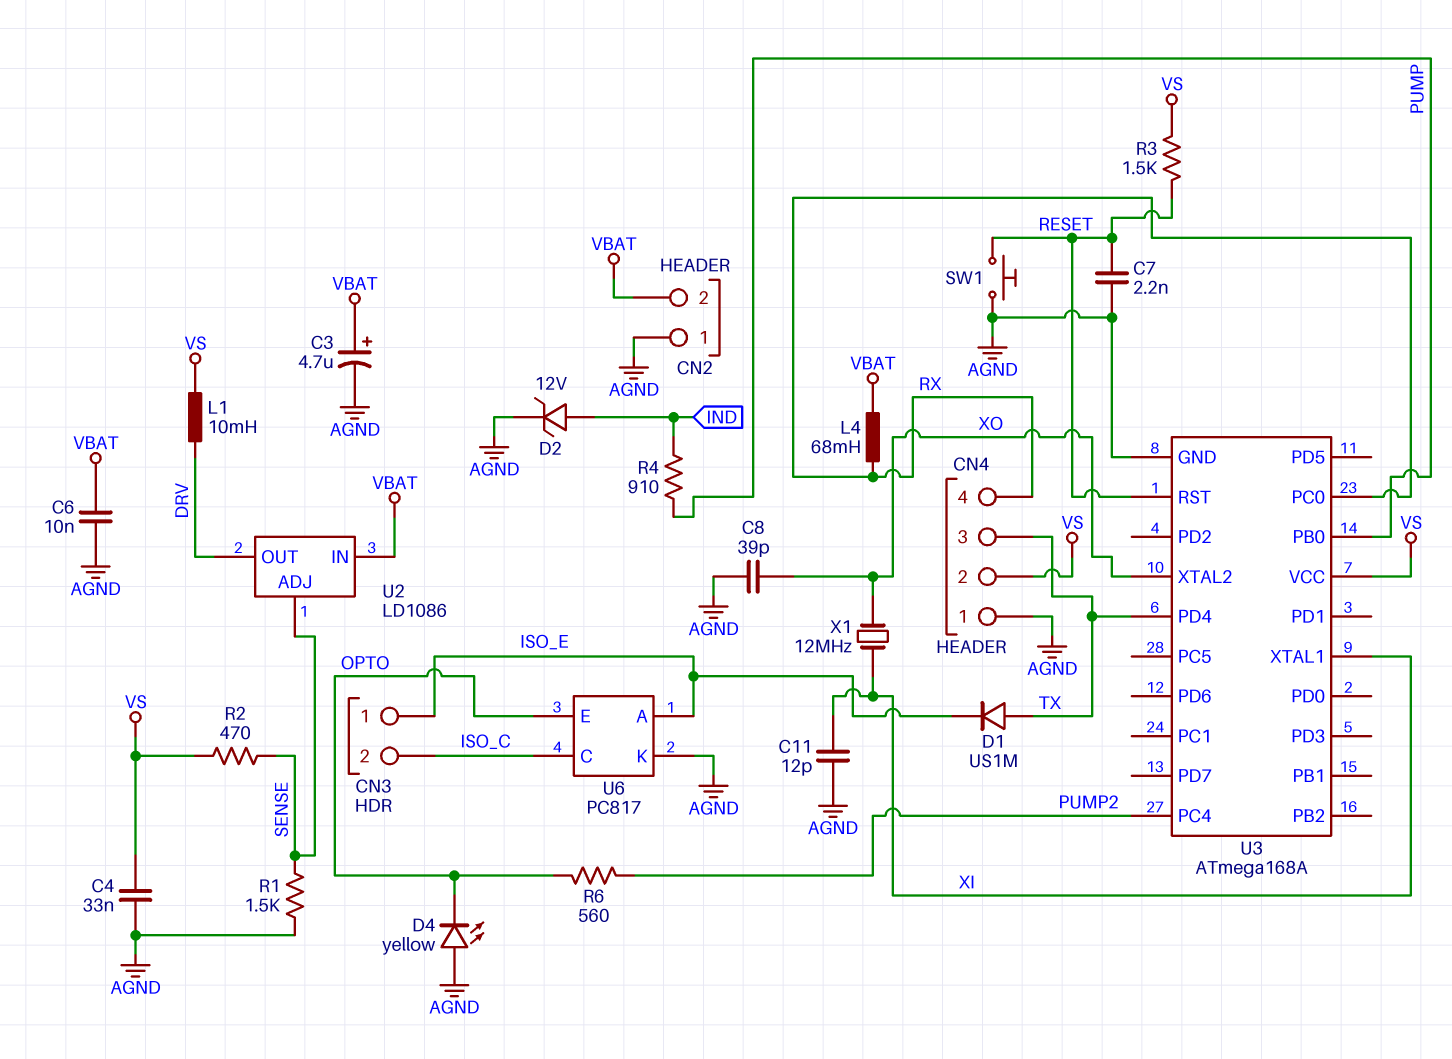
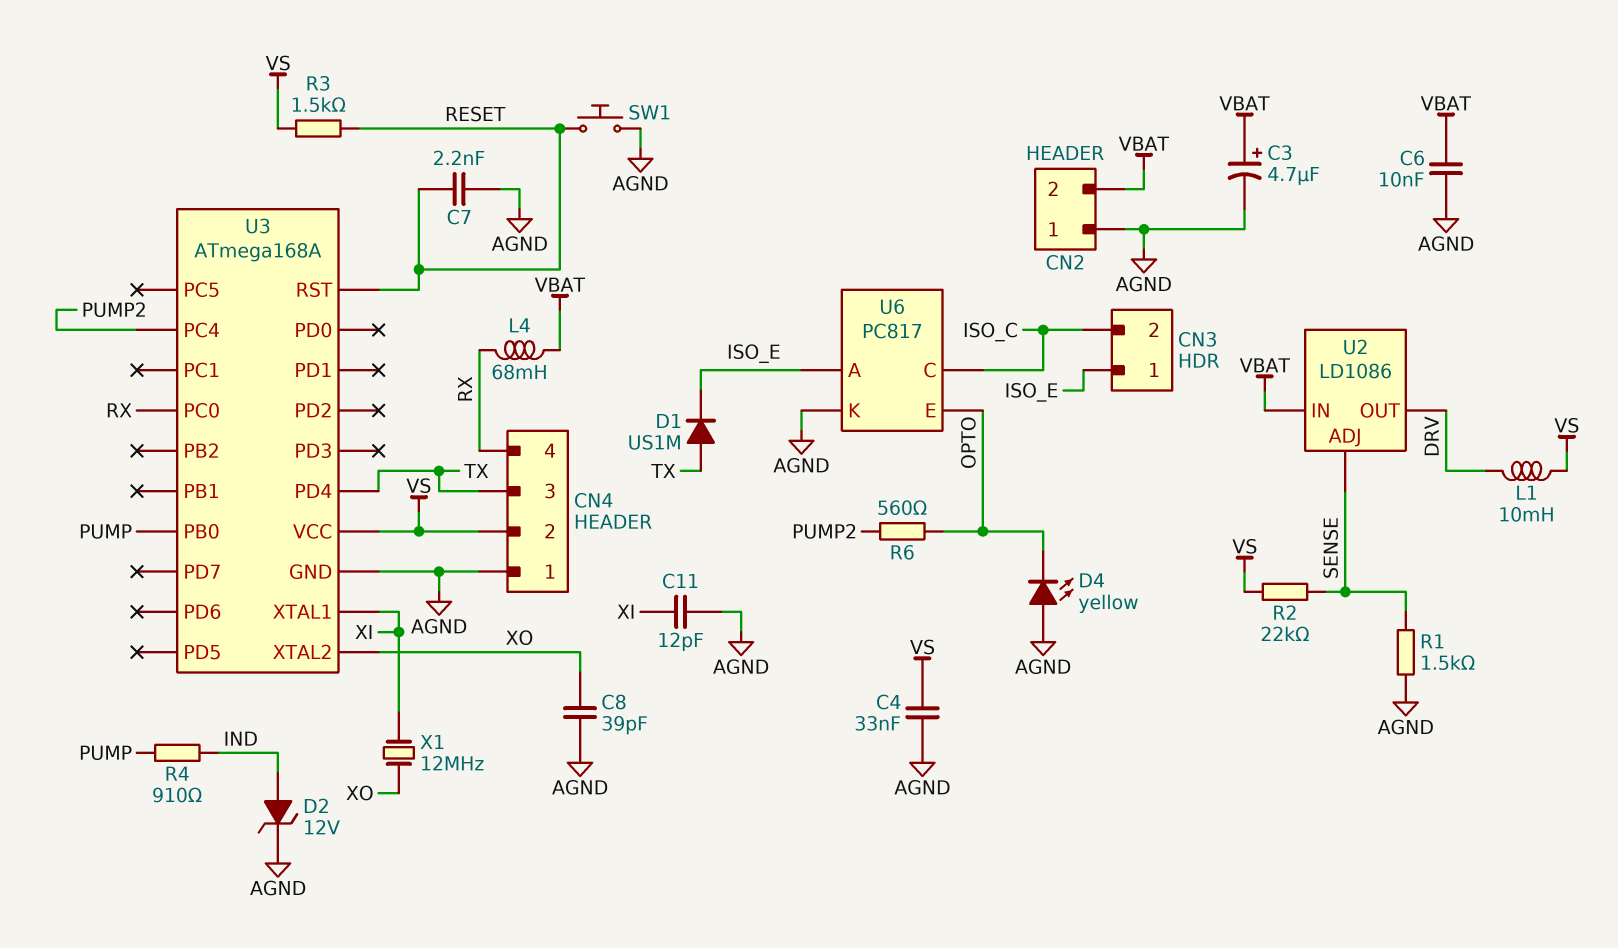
R2: 470 (SENSE, VS) -> 22k (SENSE, VS)

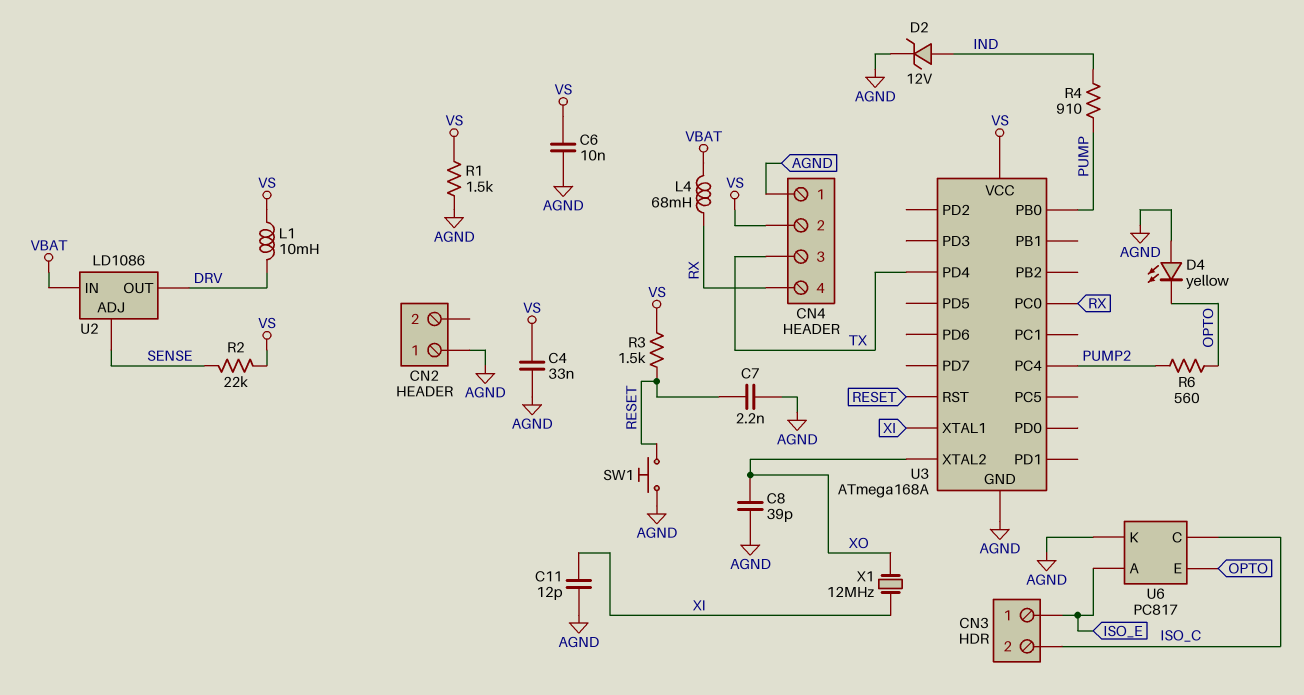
C3: 4.7uF (plus VBAT, minus AGND) -> none
C6: 10nF (AGND, VBAT) -> 10nF (AGND, VS)
CN2 pin 2: VBAT -> none
D1: diode US1M (A TX, K ISO_E) -> none
R1: 1.5k (AGND, SENSE) -> 1.5k (AGND, VS)

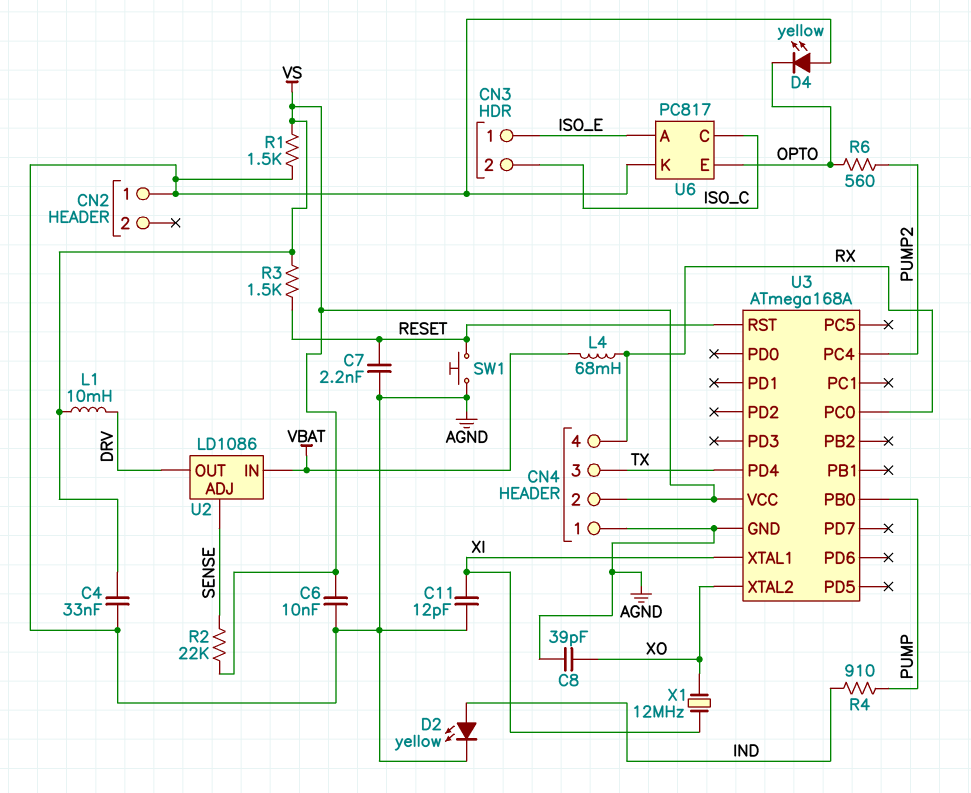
D2: zener 12V (A IND, K AGND) -> LED yellow (A IND, K AGND)

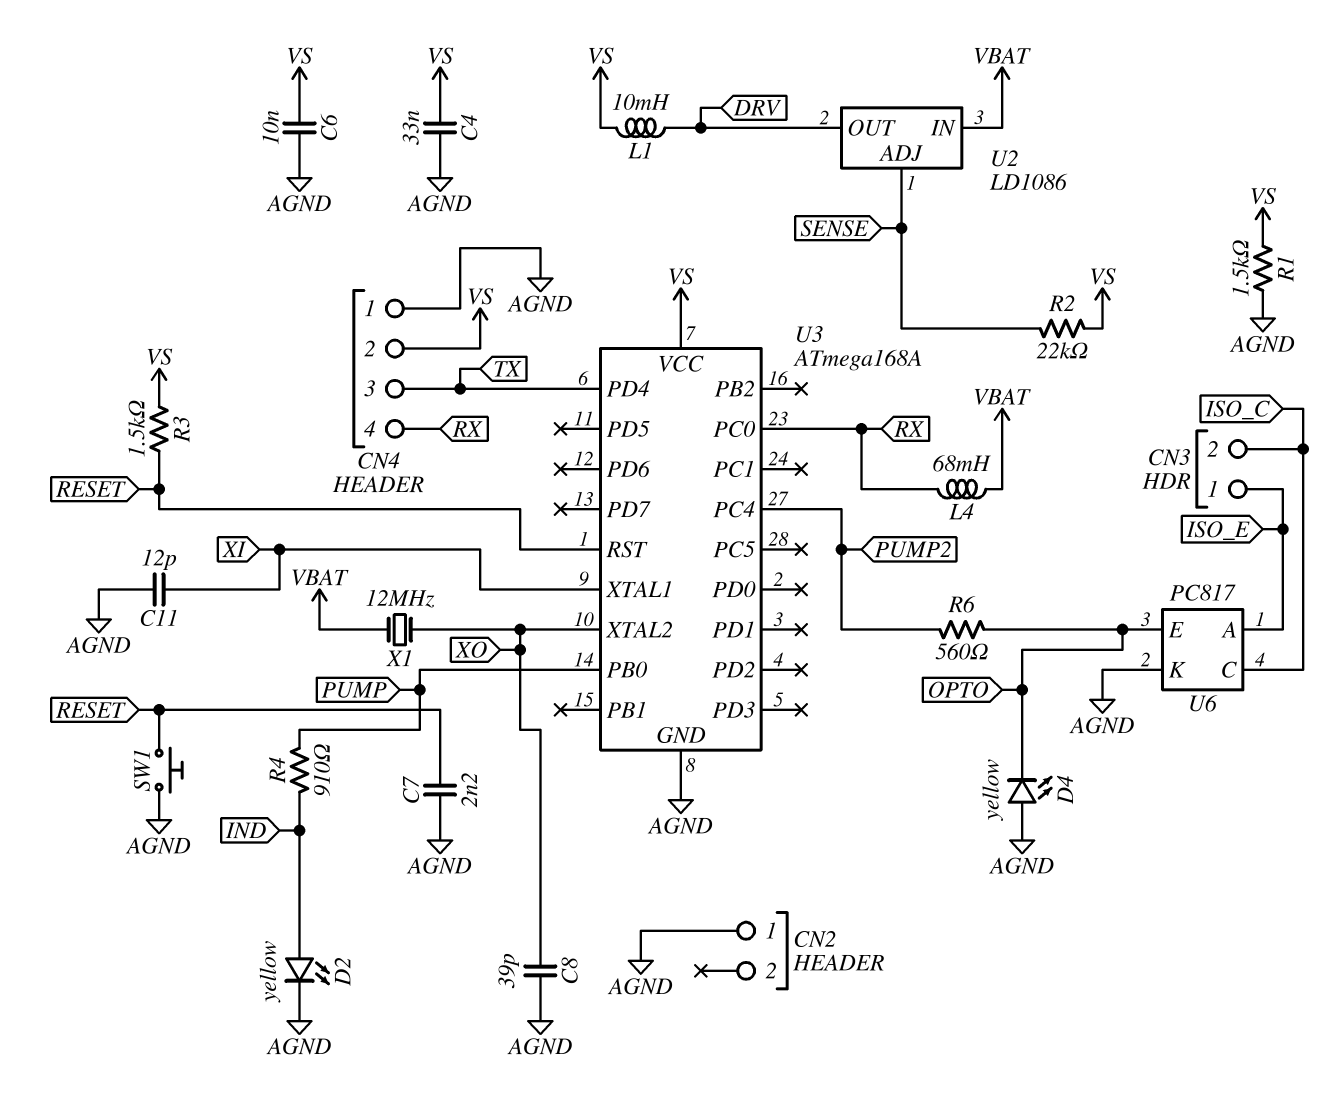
X1: 12MHz (XI, XO) -> 12MHz (VBAT, XO)

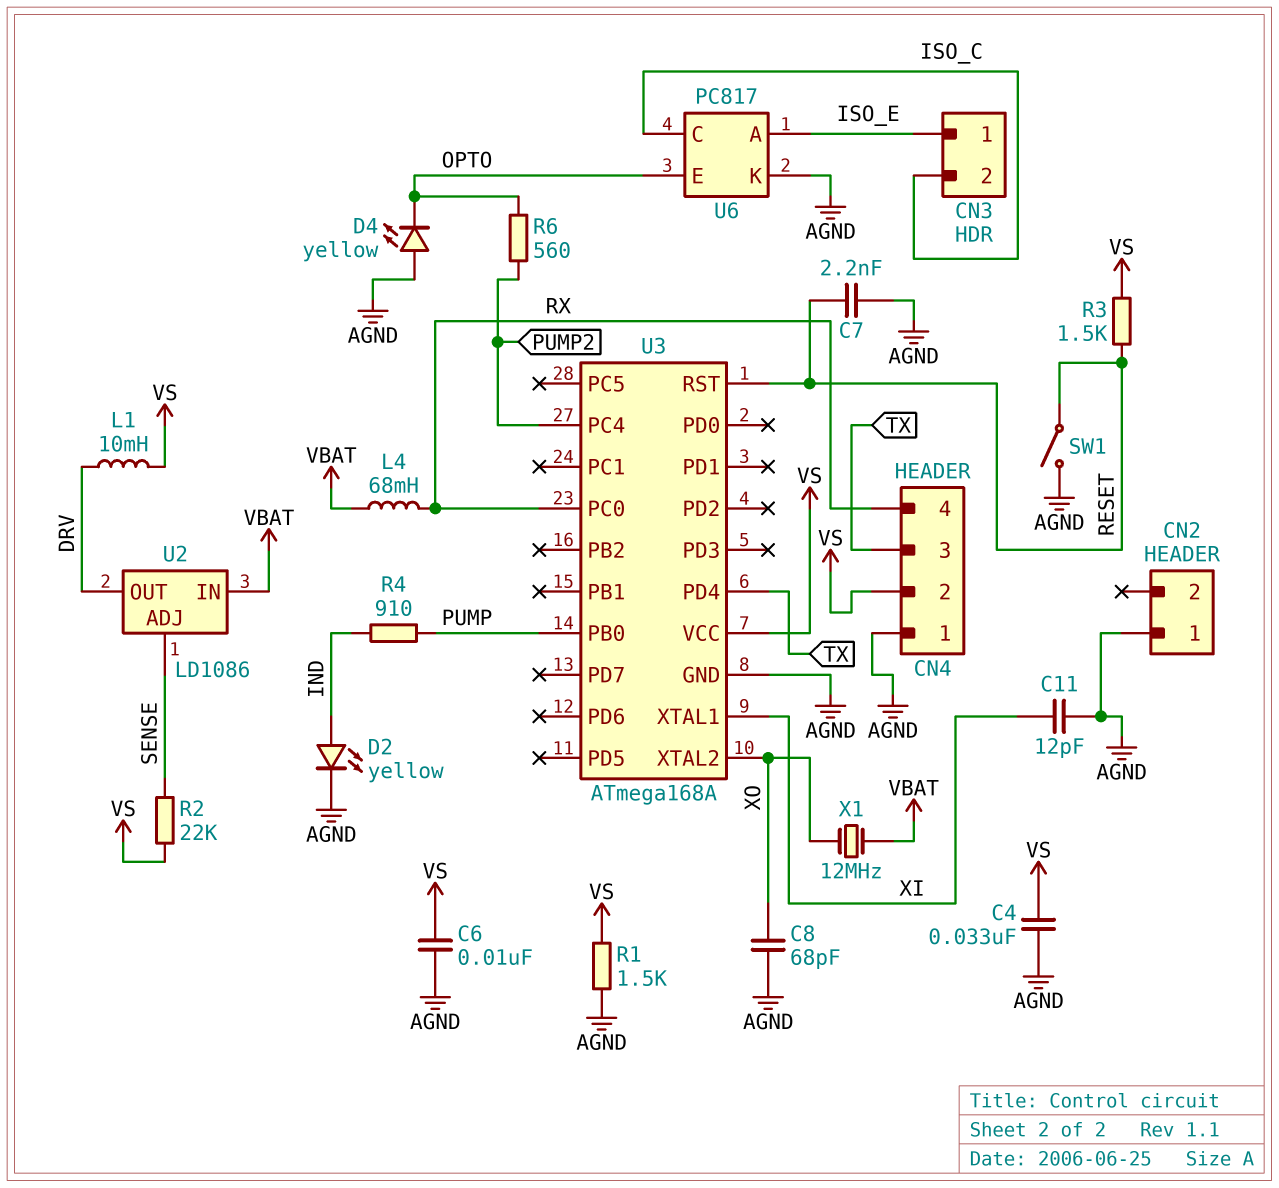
C8: 39pF (AGND, XO) -> 68pF (AGND, XO)
SW1: button (AGND, RESET) -> switch (AGND, RESET)

